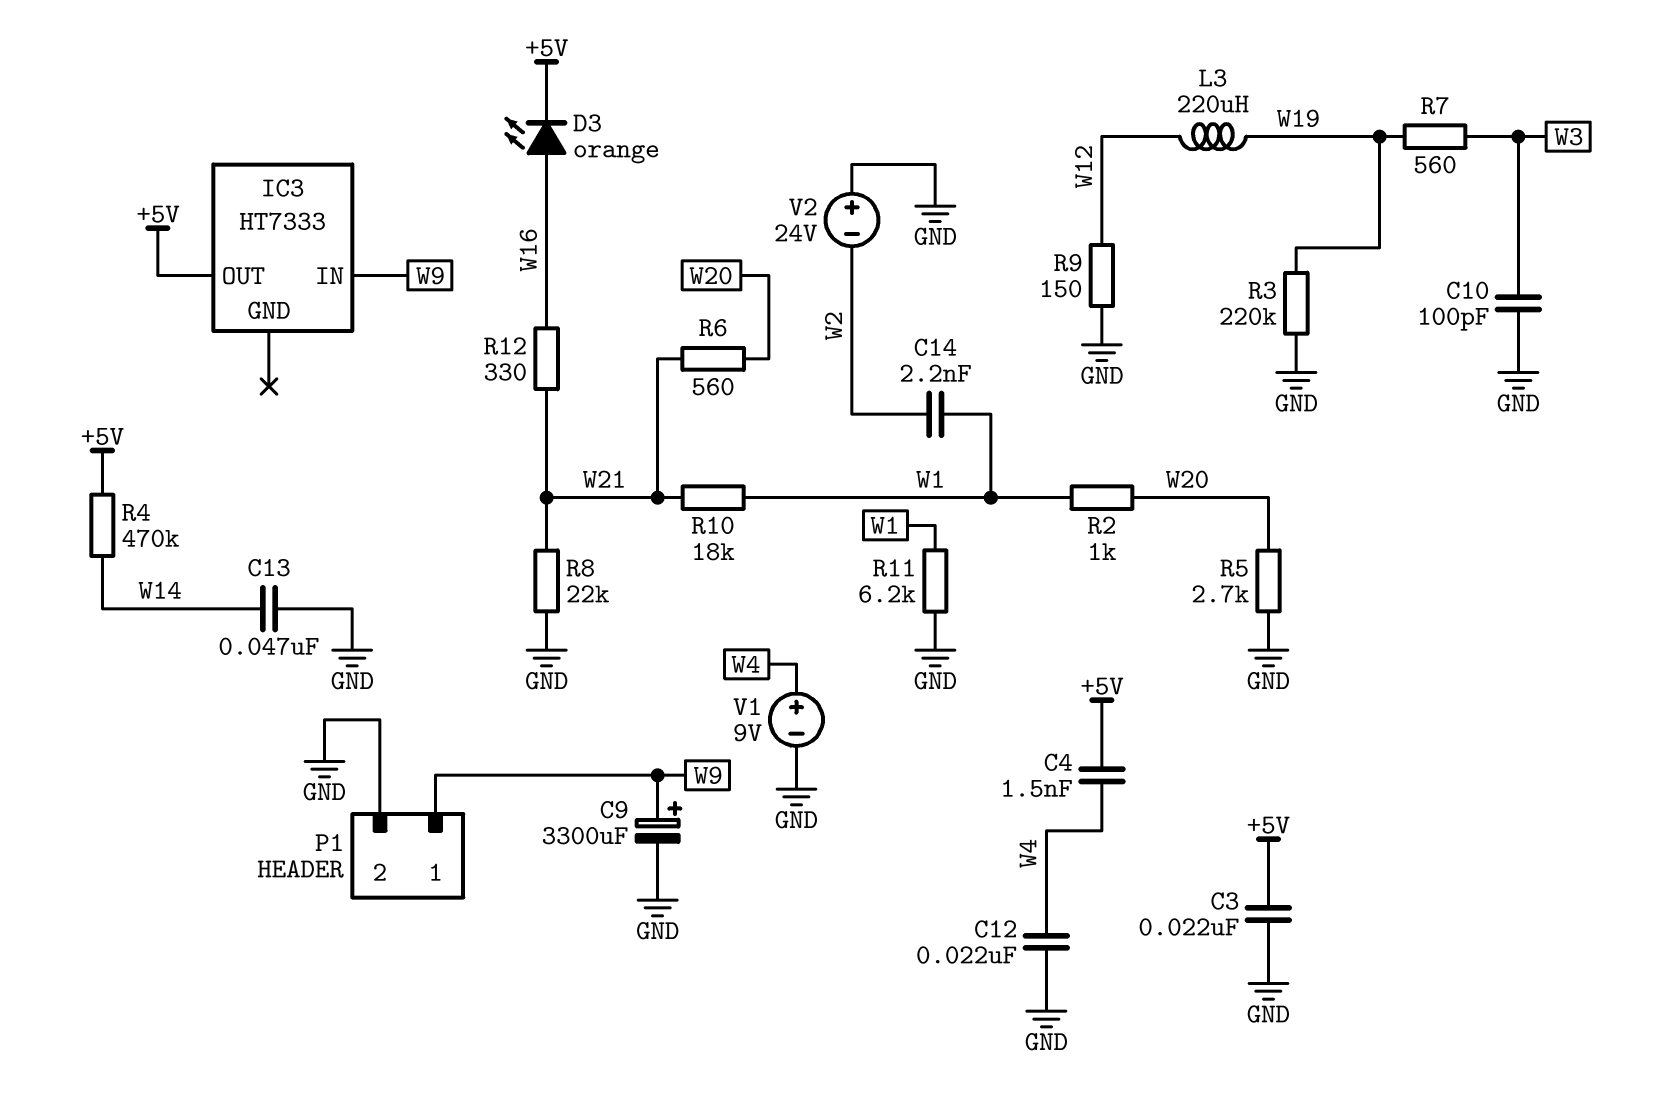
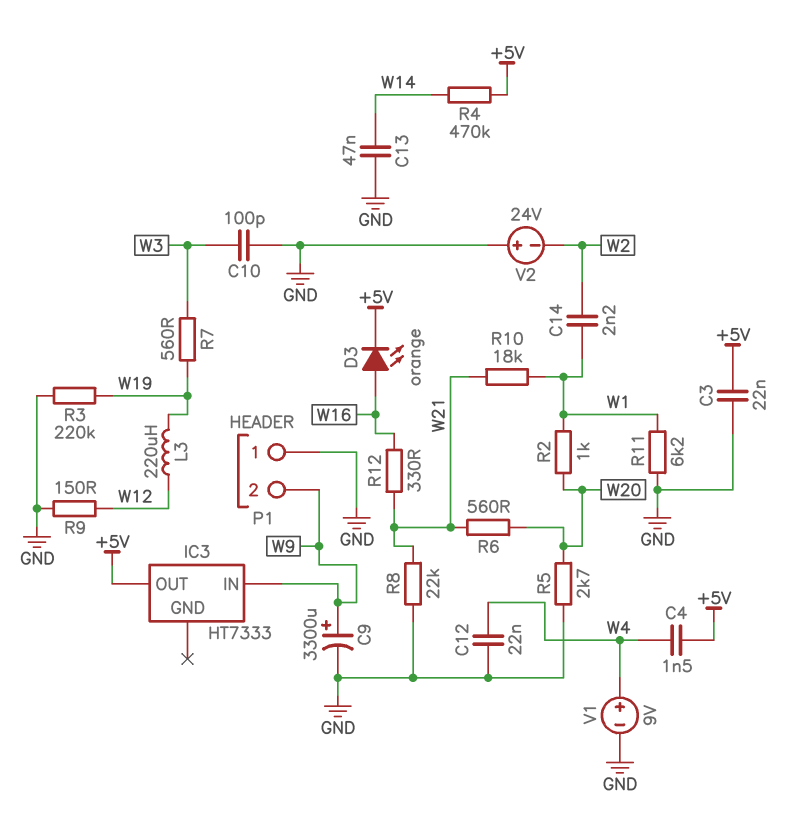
P1 pin 1: W9 -> GND
P1 pin 2: GND -> W9

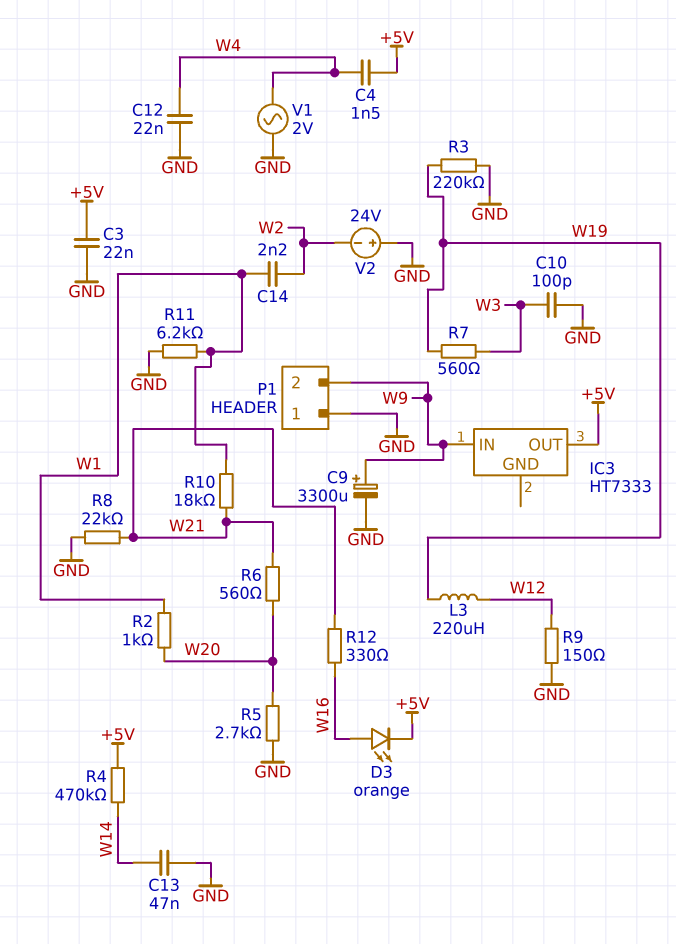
V1: 9V (plus W4, minus GND) -> AC 2V (GND, W4)

